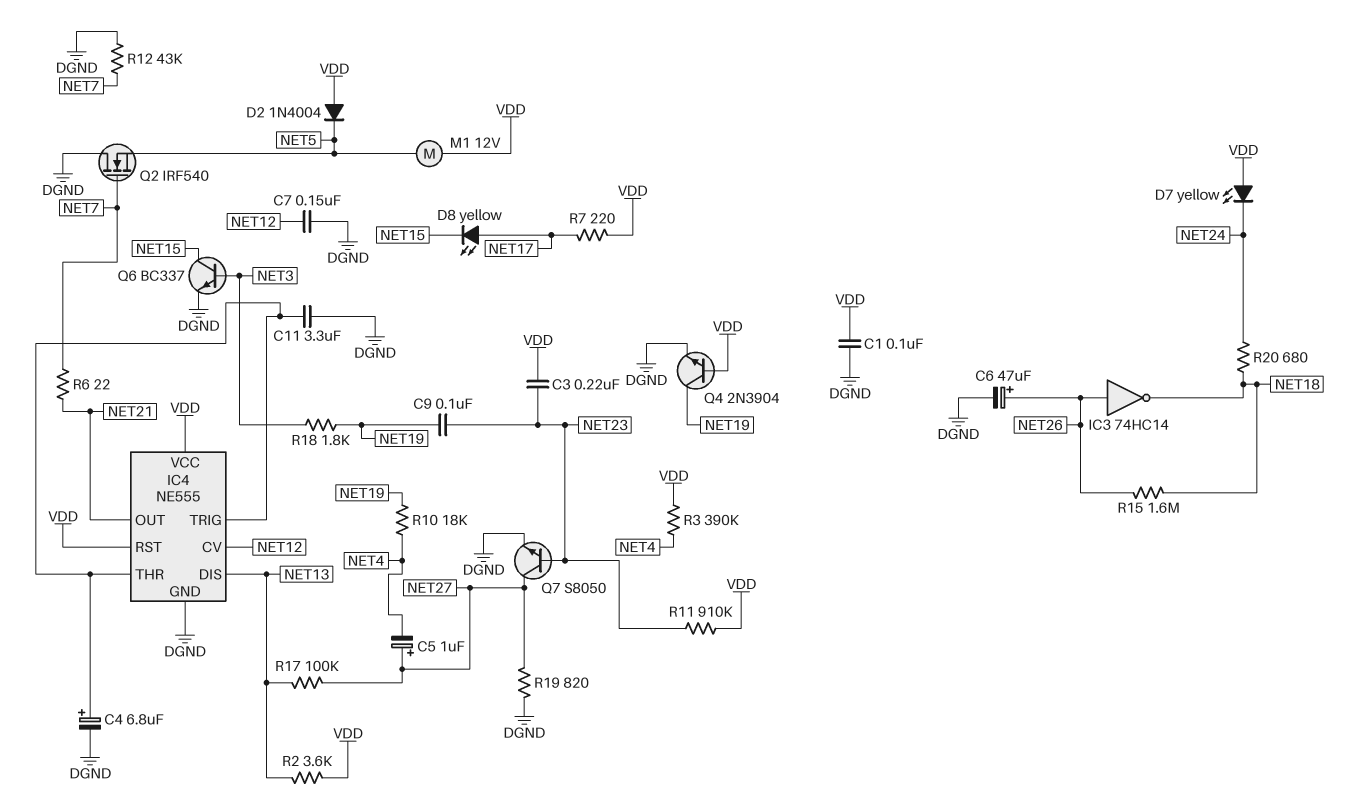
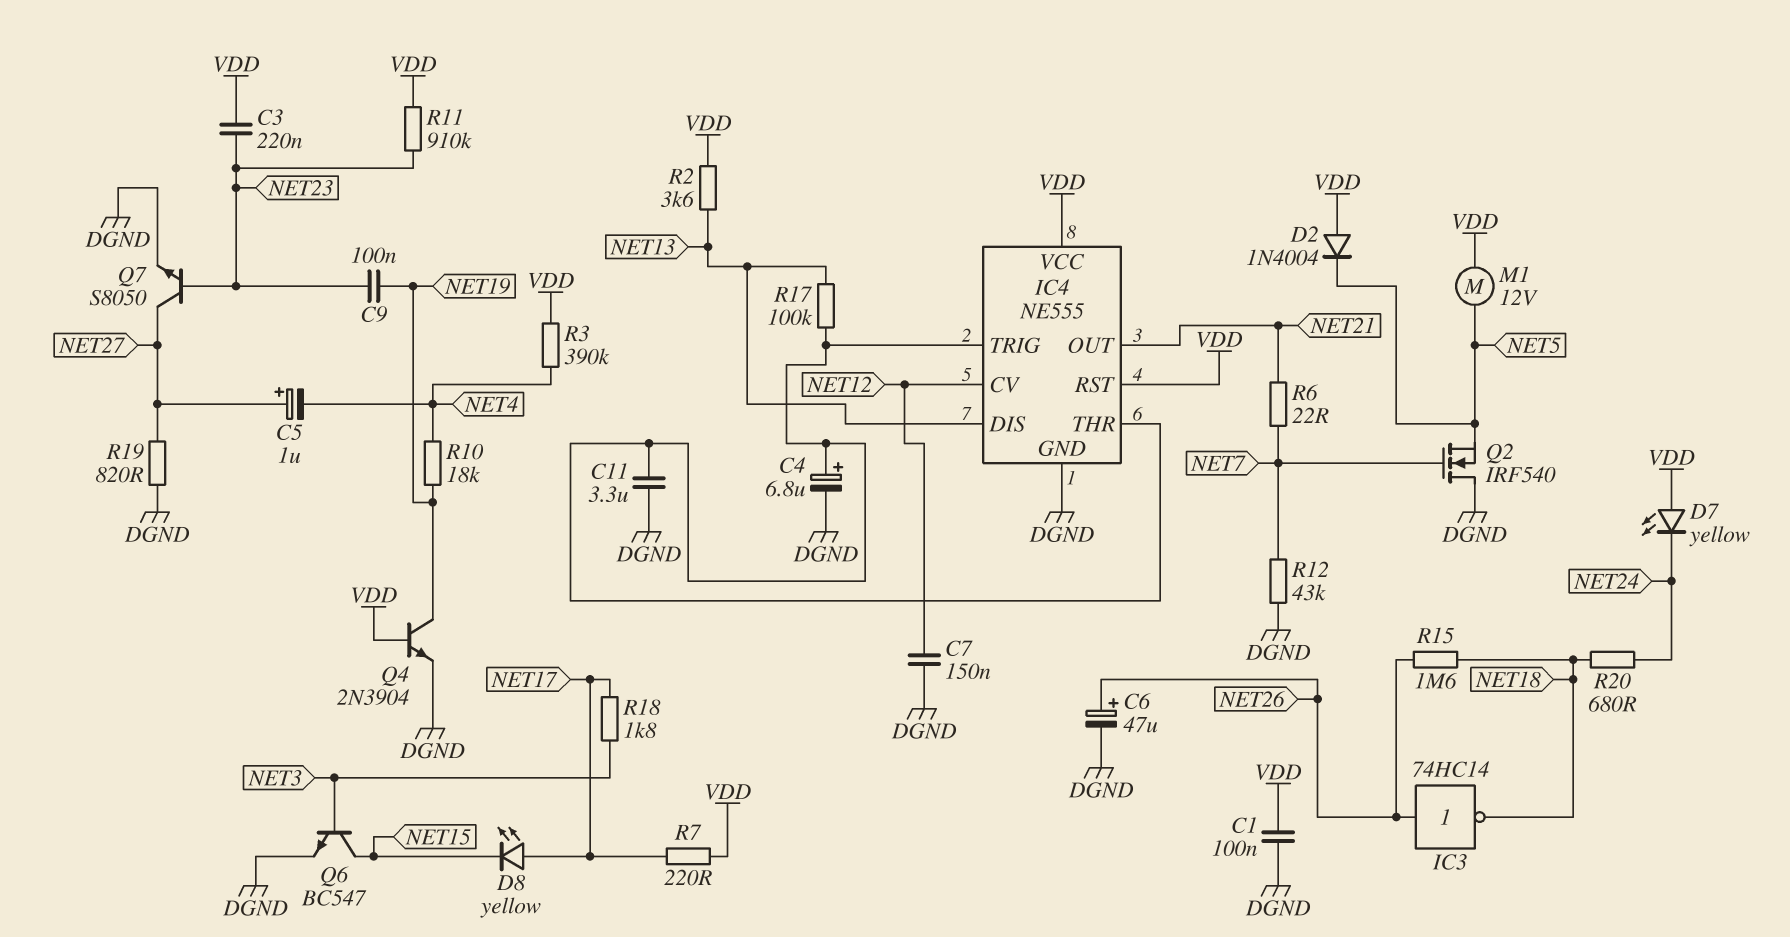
Q6: NPN BC337 (B NET3, C NET15, E DGND) -> NPN BC547 (B NET3, C NET15, E DGND)
R17: 100k (NET13, NET27) -> 100k (IC4/THR, NET13)
R18: 1.8k (NET3, NET19) -> 1.8k (NET3, NET17)

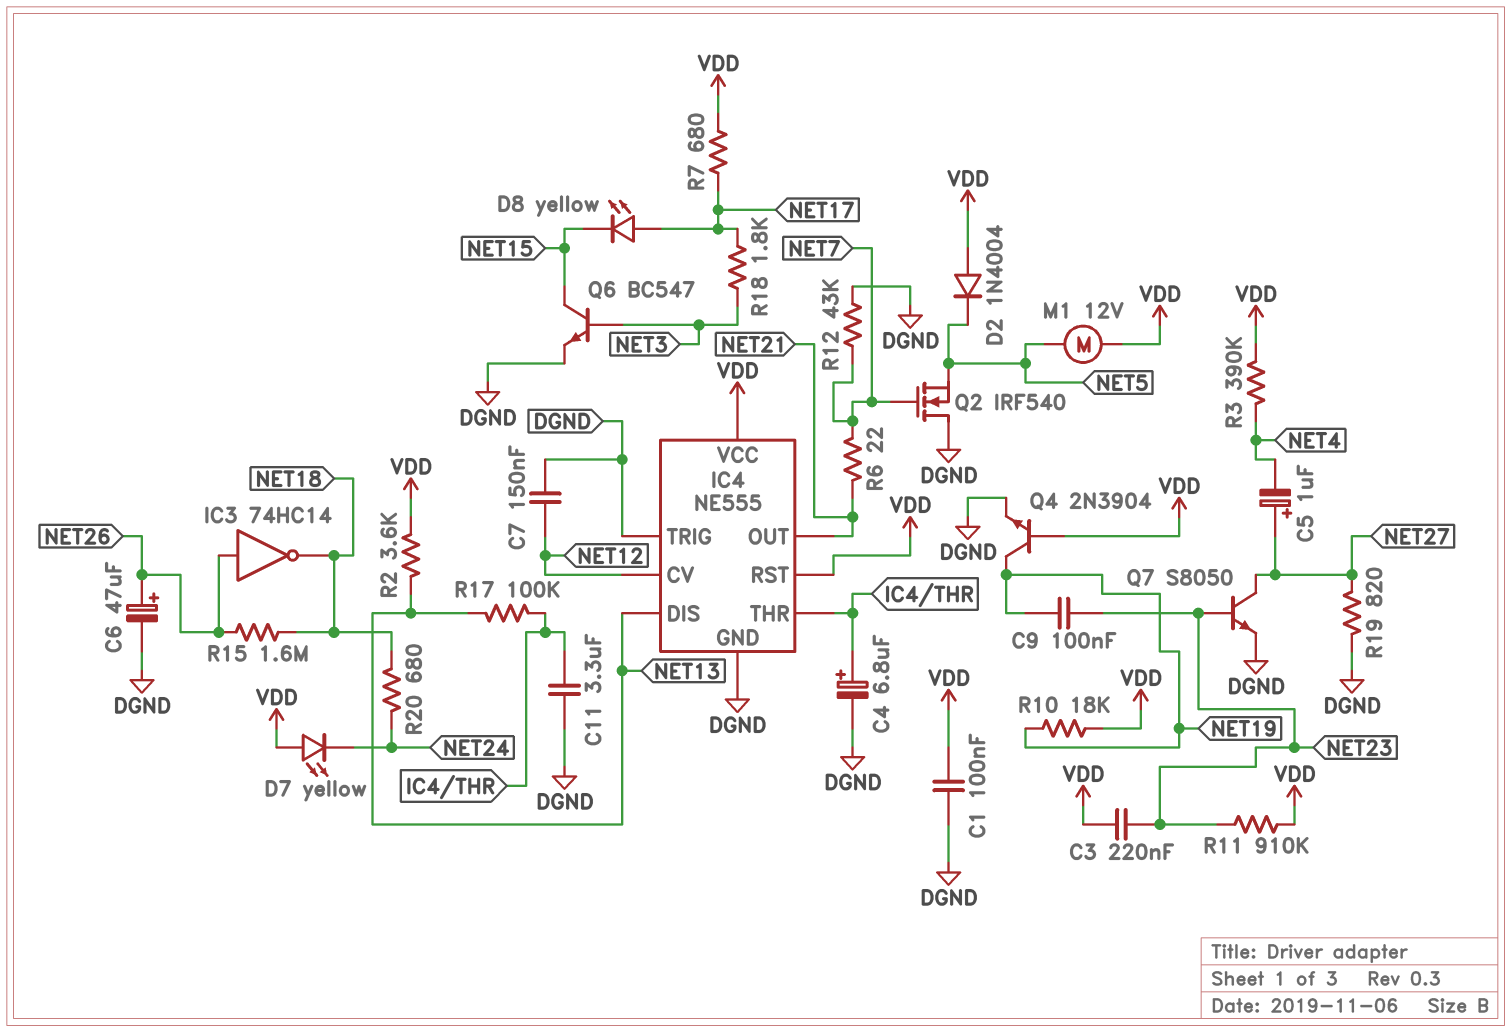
IC4 pin TRIG: IC4/THR -> DGND
R7: 220 (NET17, VDD) -> 680 (NET17, VDD)
R10: 18k (NET4, NET19) -> 18k (NET19, VDD)

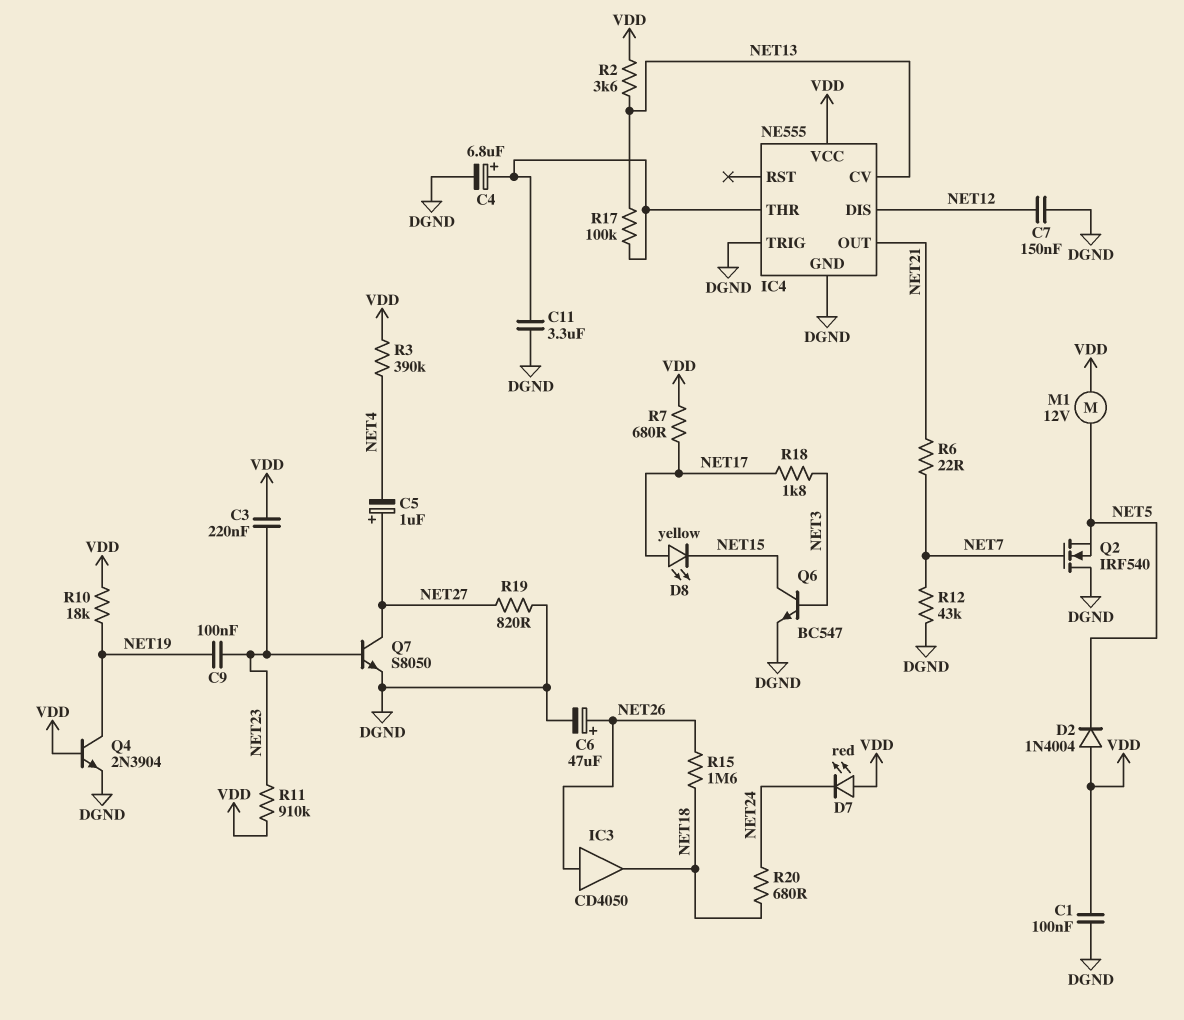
D7: LED yellow (A VDD, K NET24) -> LED red (A VDD, K NET24)
IC3: NOT 74HC14 (in NET26, out NET18) -> buffer CD4050 (in NET26, out NET18)
IC4 pin CV: NET12 -> NET13
IC4 pin DIS: NET13 -> NET12
IC4 pin RST: VDD -> none

